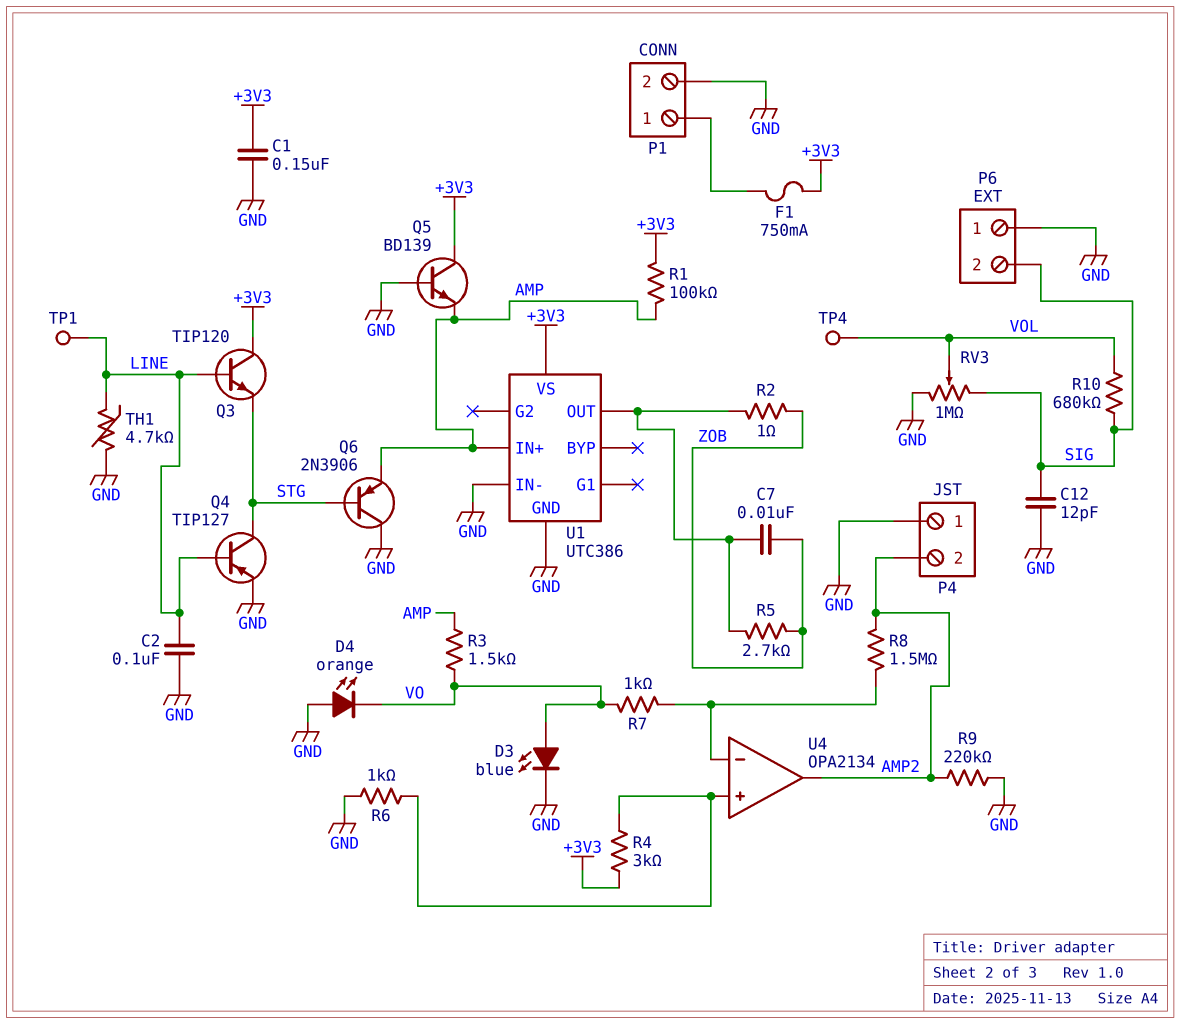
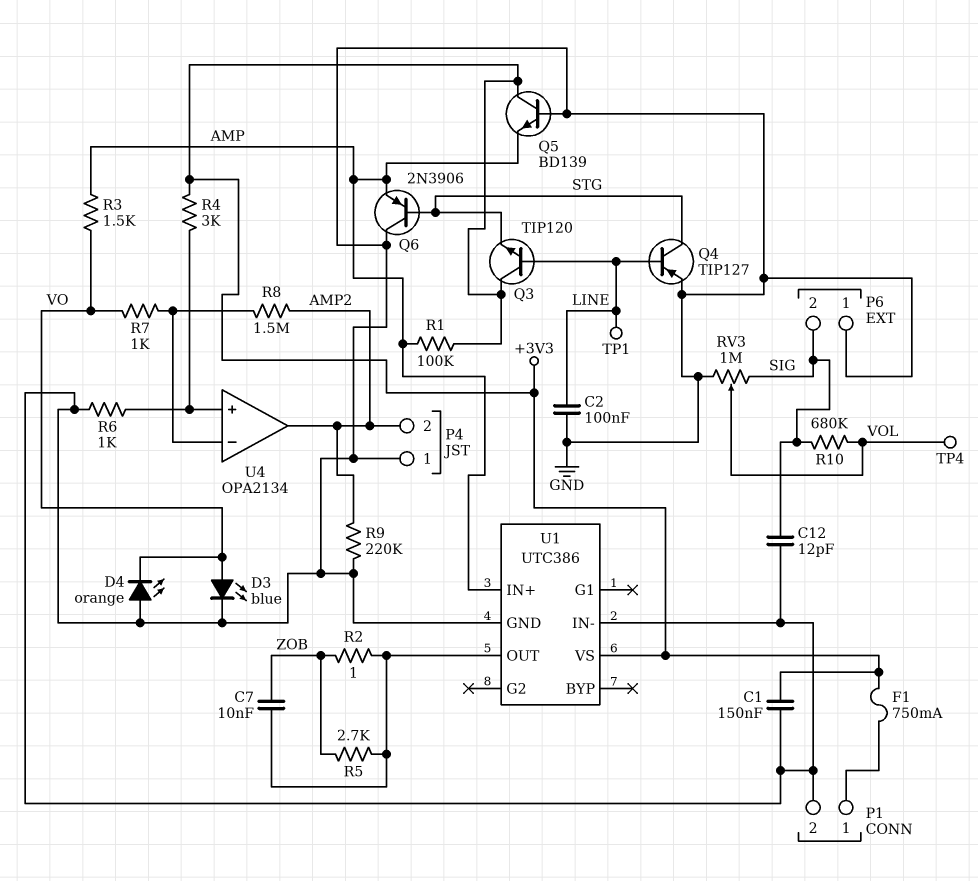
TH1: 4.7k (GND, LINE) -> none

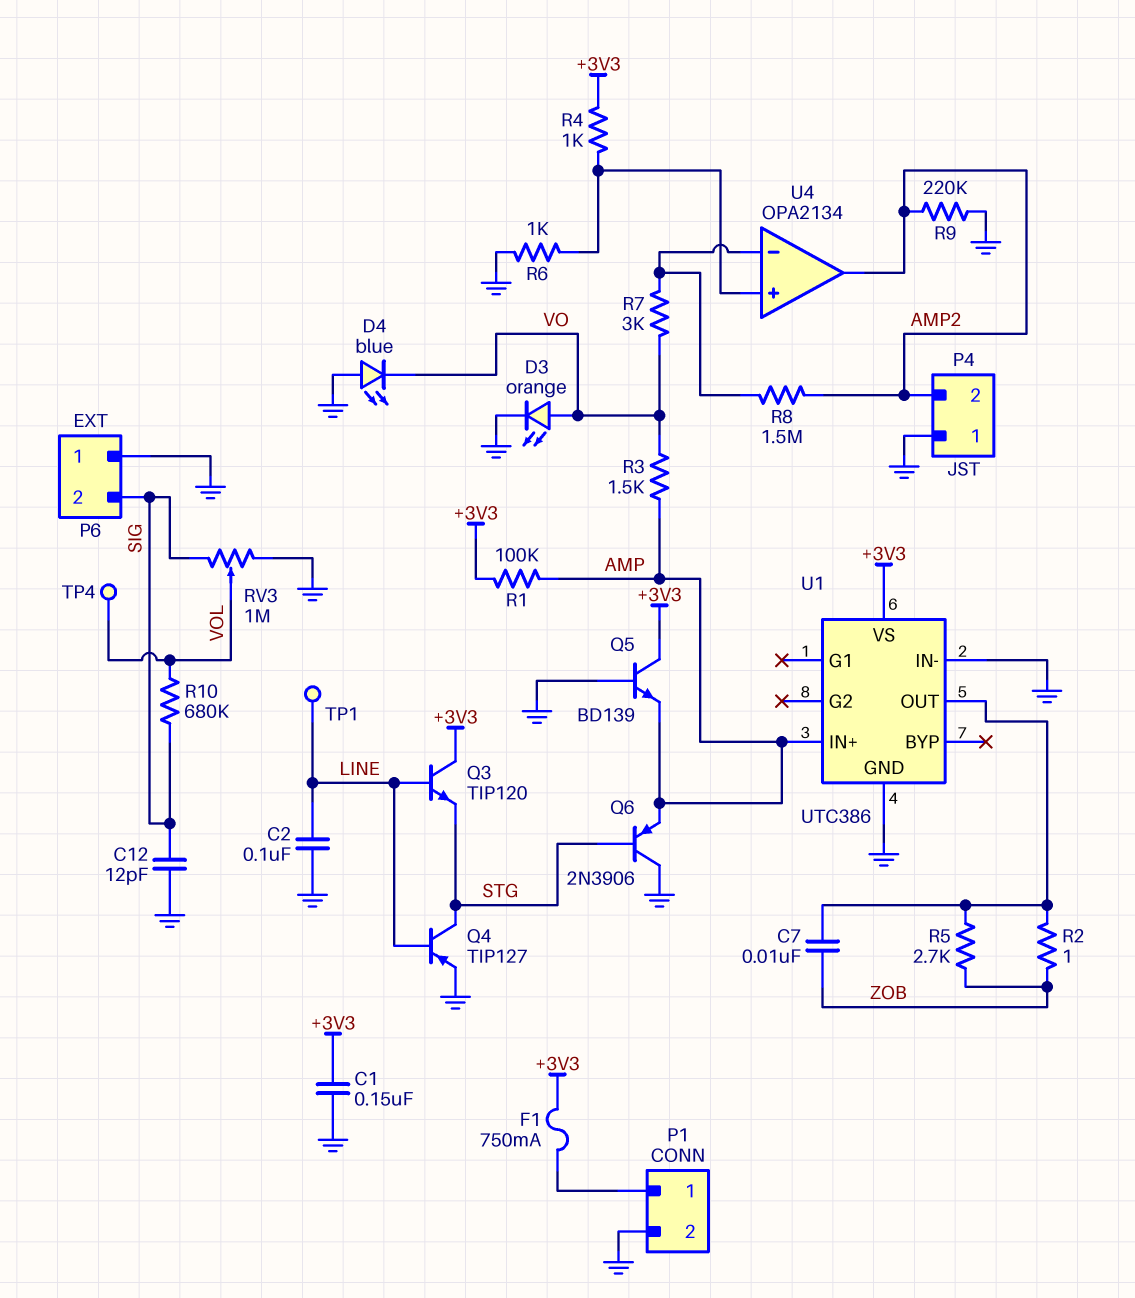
D3: LED blue (A VO, K GND) -> LED orange (A VO, K GND)
D4: LED orange (A GND, K VO) -> LED blue (A GND, K VO)
R4: 3k (+3V3, U4/in+) -> 1k (+3V3, U4/in+)
R7: 1k (U4/in-, VO) -> 3k (U4/in-, VO)

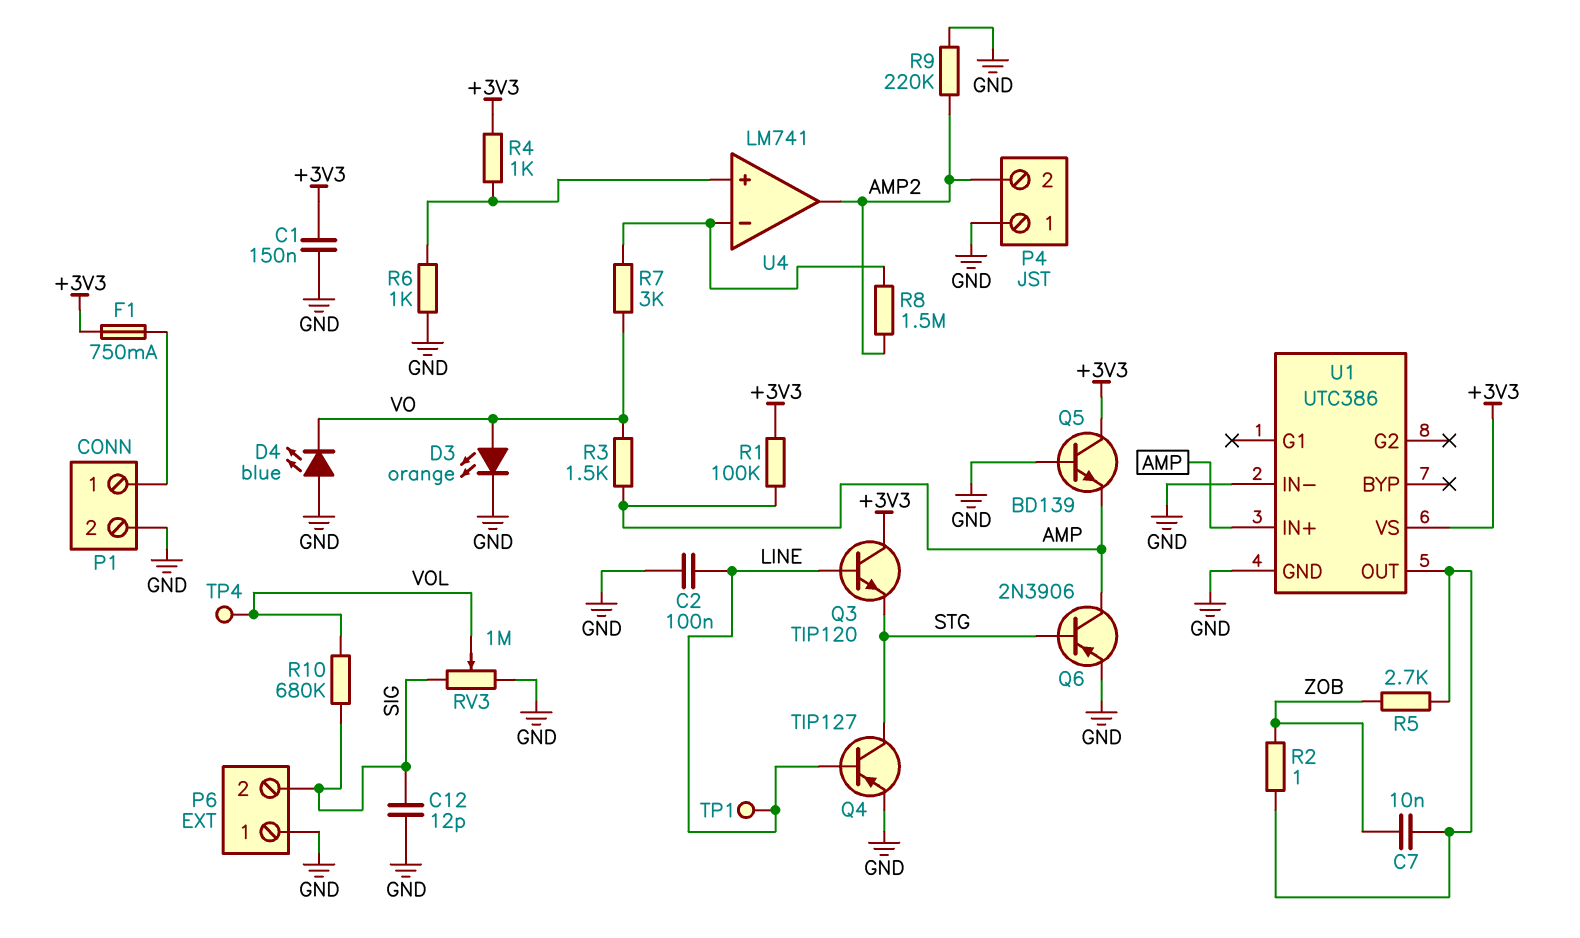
Q6: PNP 2N3906 (B STG, C GND, E AMP) -> PNP 2N3906 (B STG, C AMP, E GND)
U4: OPA2134 -> LM741

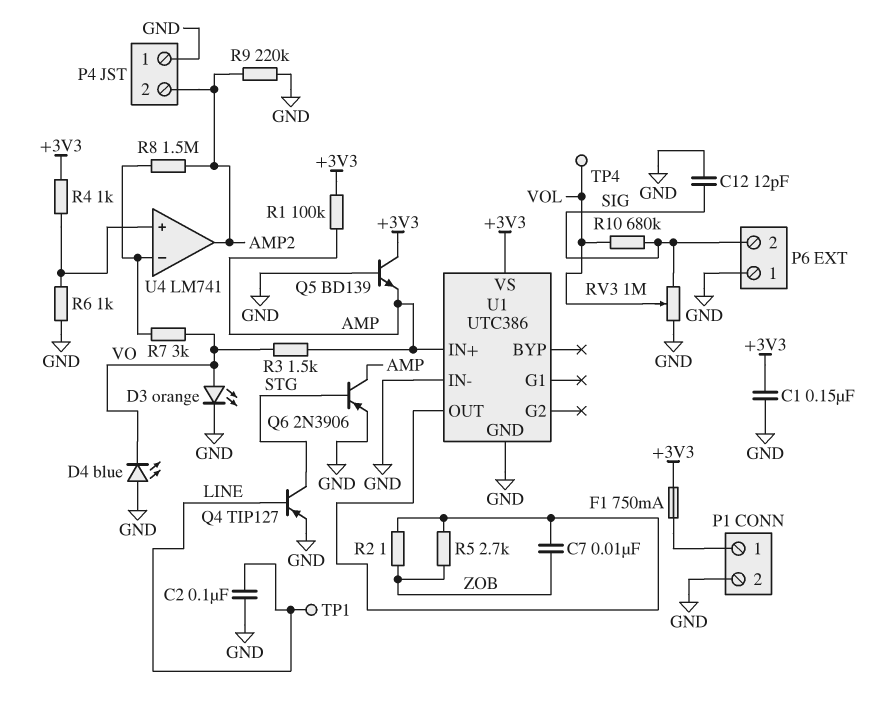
Q3: NPN TIP120 (B LINE, C +3V3, E STG) -> none

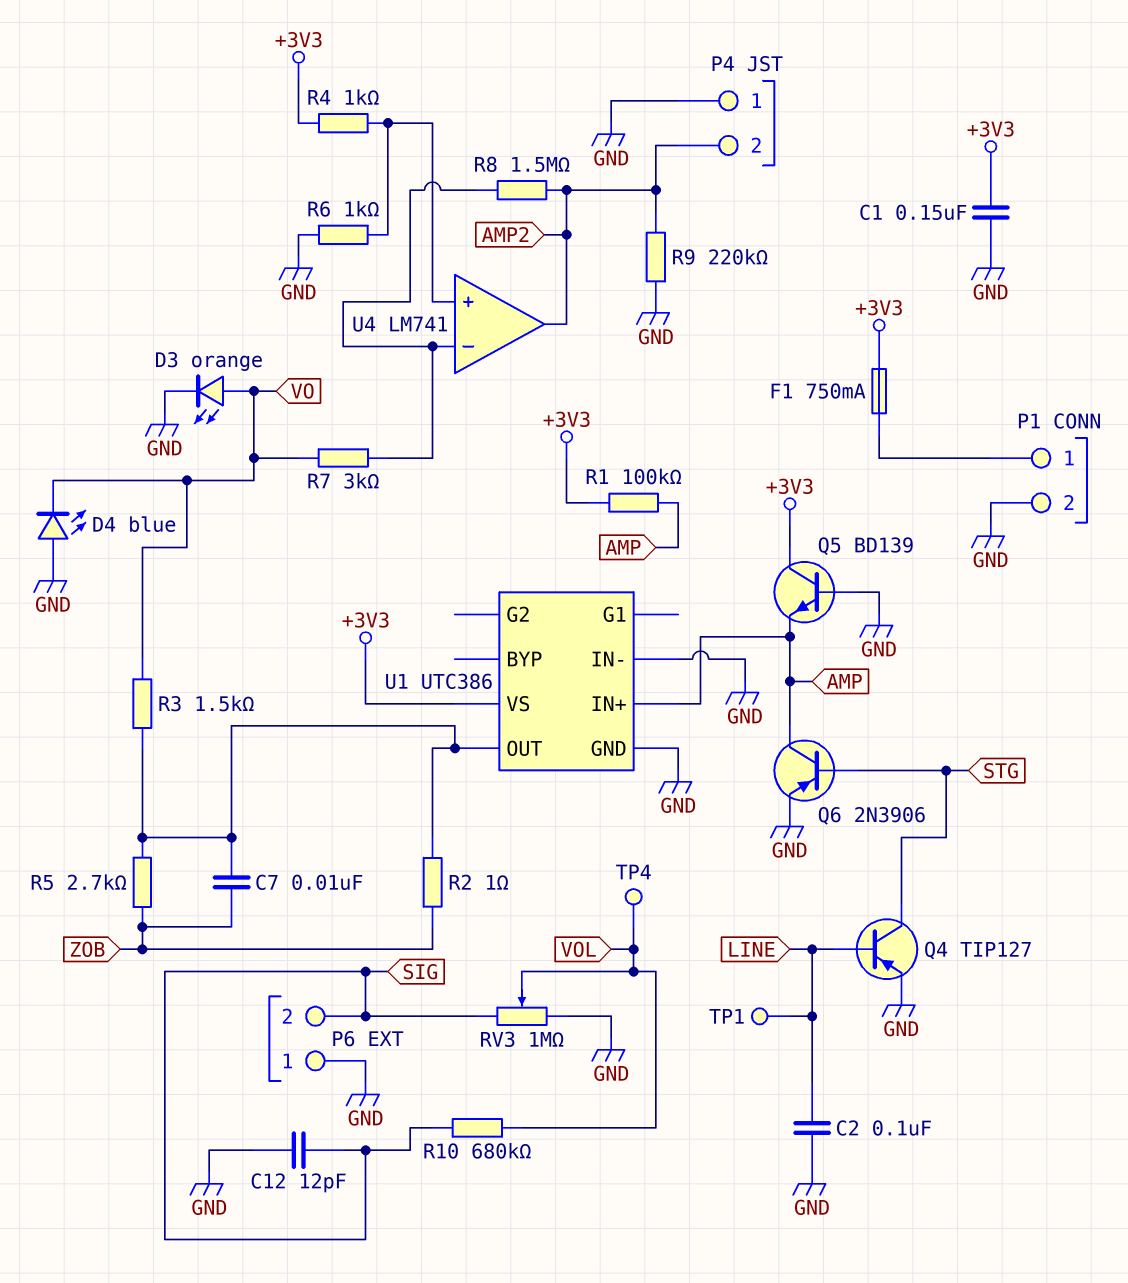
R3: 1.5k (AMP, VO) -> 1.5k (U1/OUT, VO)

